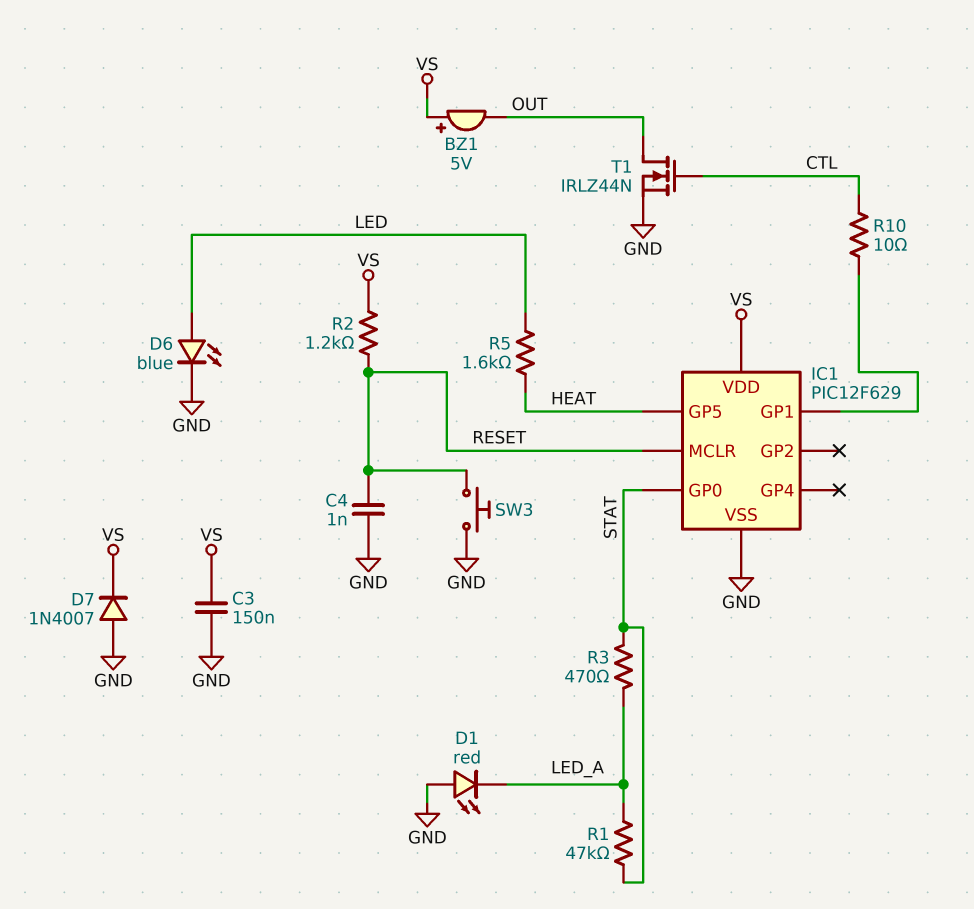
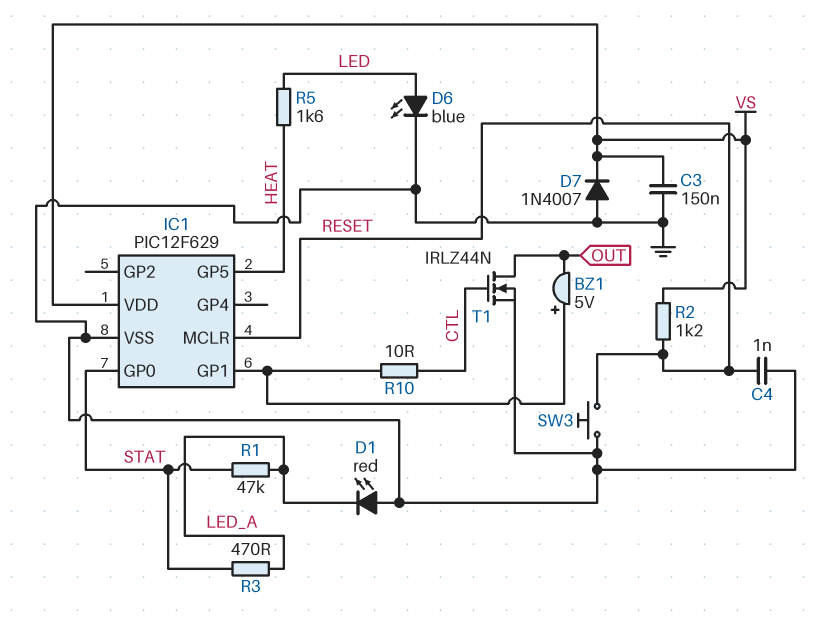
BZ1: buzzer 5V (plus VS, minus OUT) -> buzzer 5V (plus IC1/GP1, minus OUT)

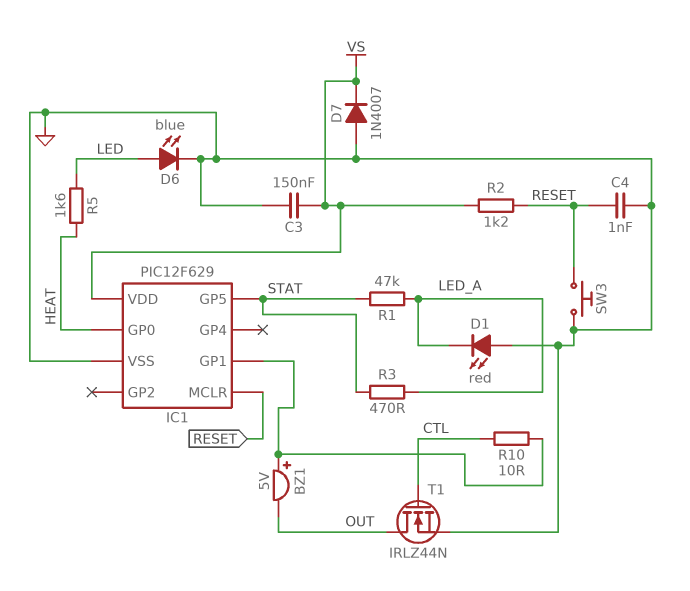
IC1 pin GP0: STAT -> HEAT
IC1 pin GP5: HEAT -> STAT

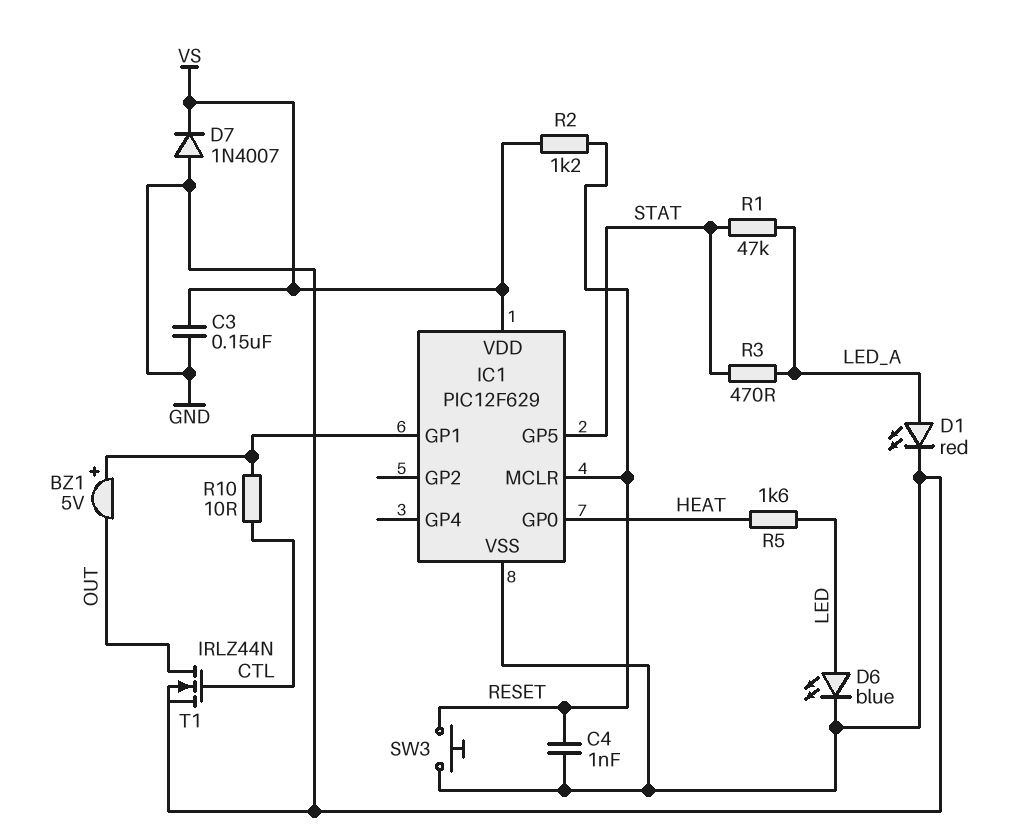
D1: LED red (A GND, K LED_A) -> LED red (A LED_A, K GND)

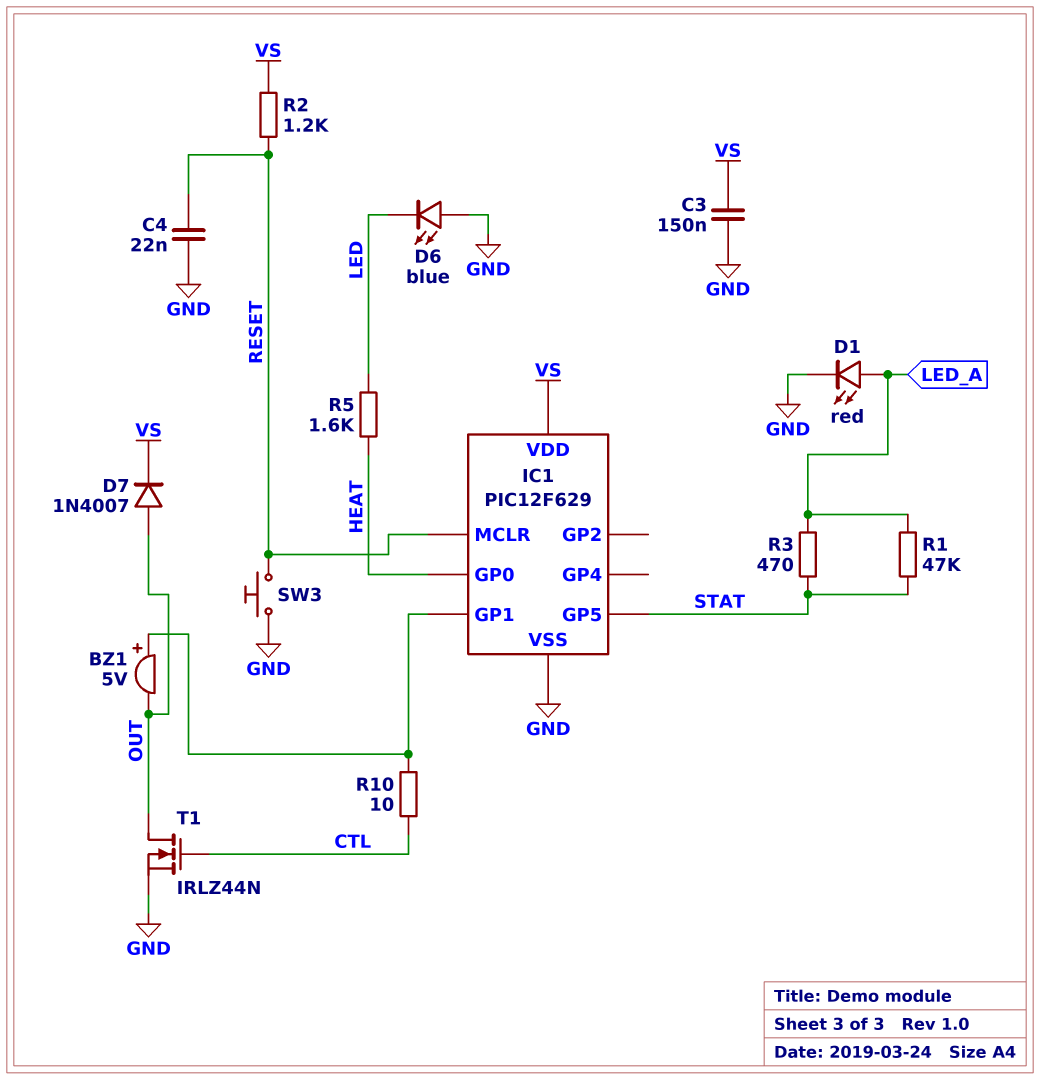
C4: 1nF (GND, RESET) -> 22nF (GND, RESET)
D6: LED blue (A LED, K GND) -> LED blue (A GND, K LED)
D7: diode 1N4007 (A GND, K VS) -> diode 1N4007 (A OUT, K VS)

